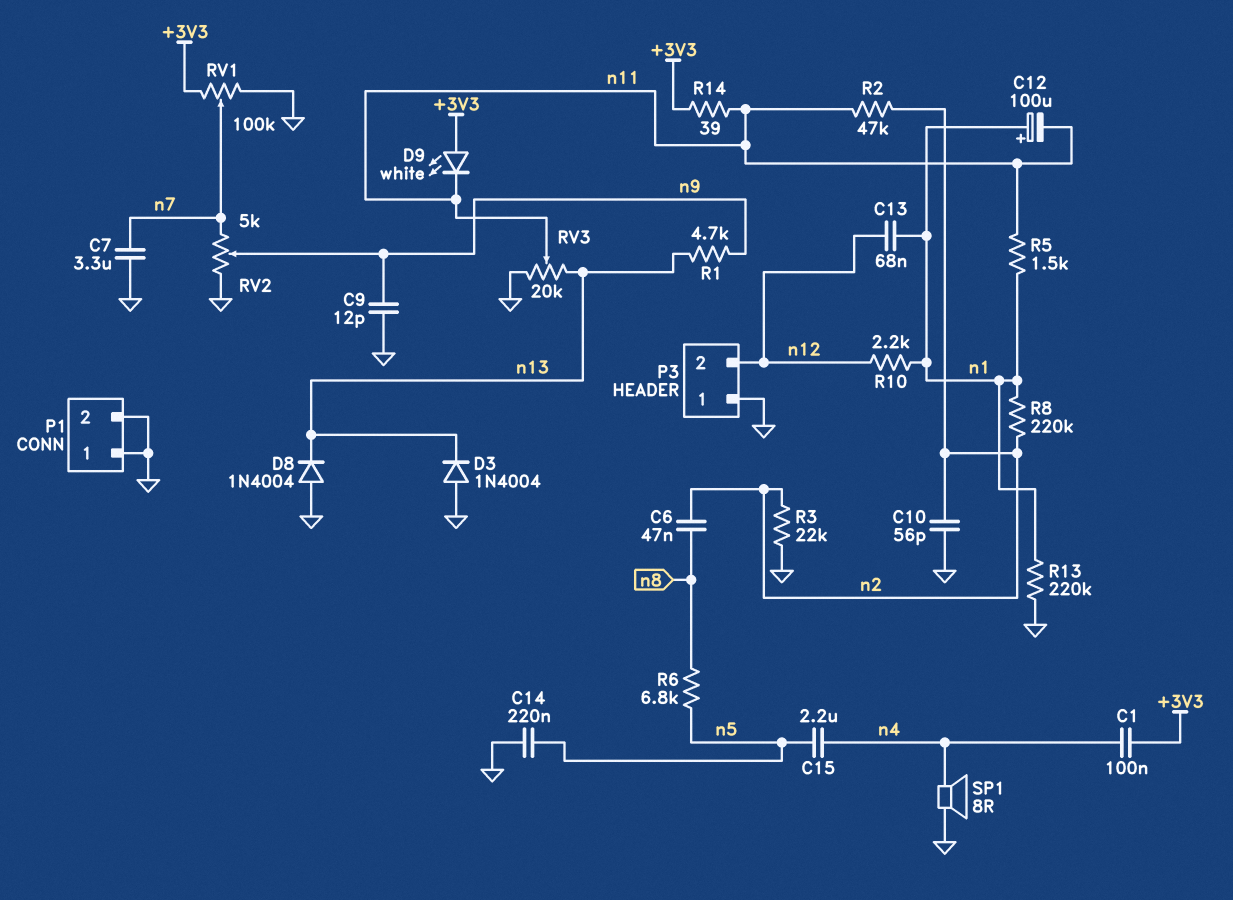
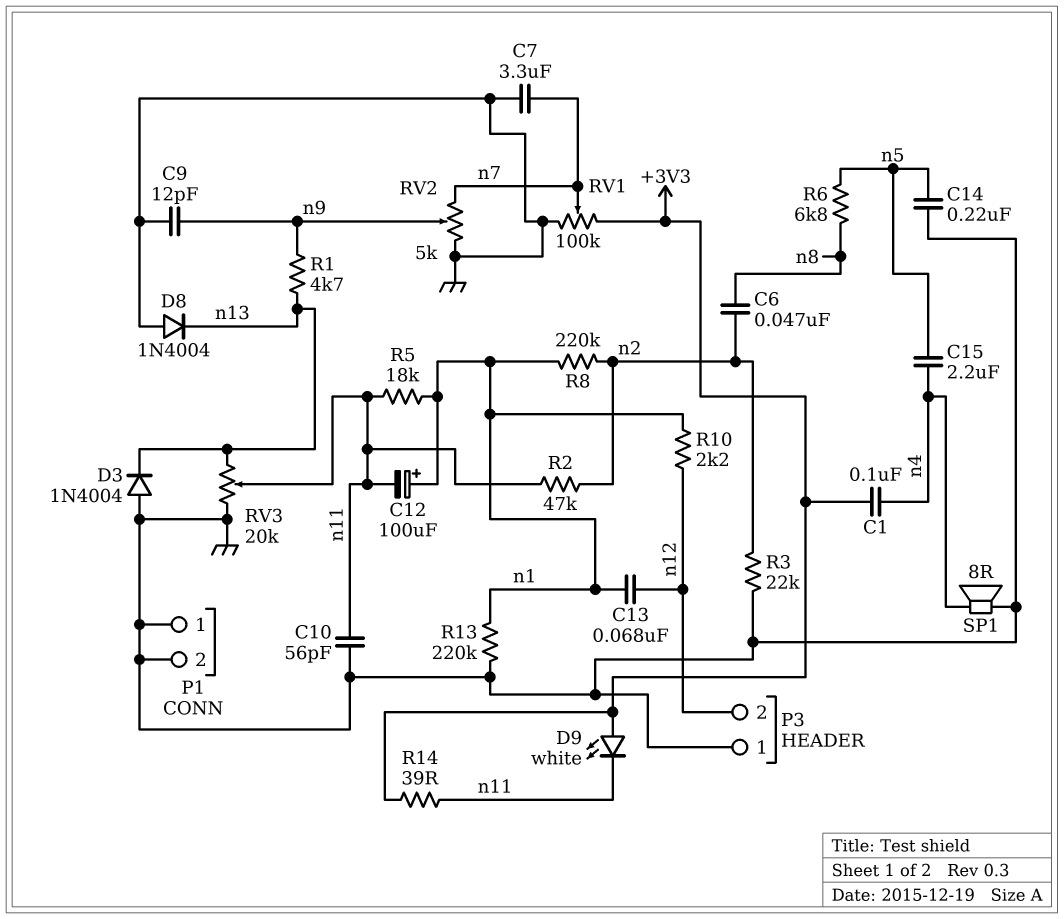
C10: 56pF (GND, n2) -> 56pF (GND, n11)
R5: 1.5k (n1, n11) -> 18k (n1, n11)

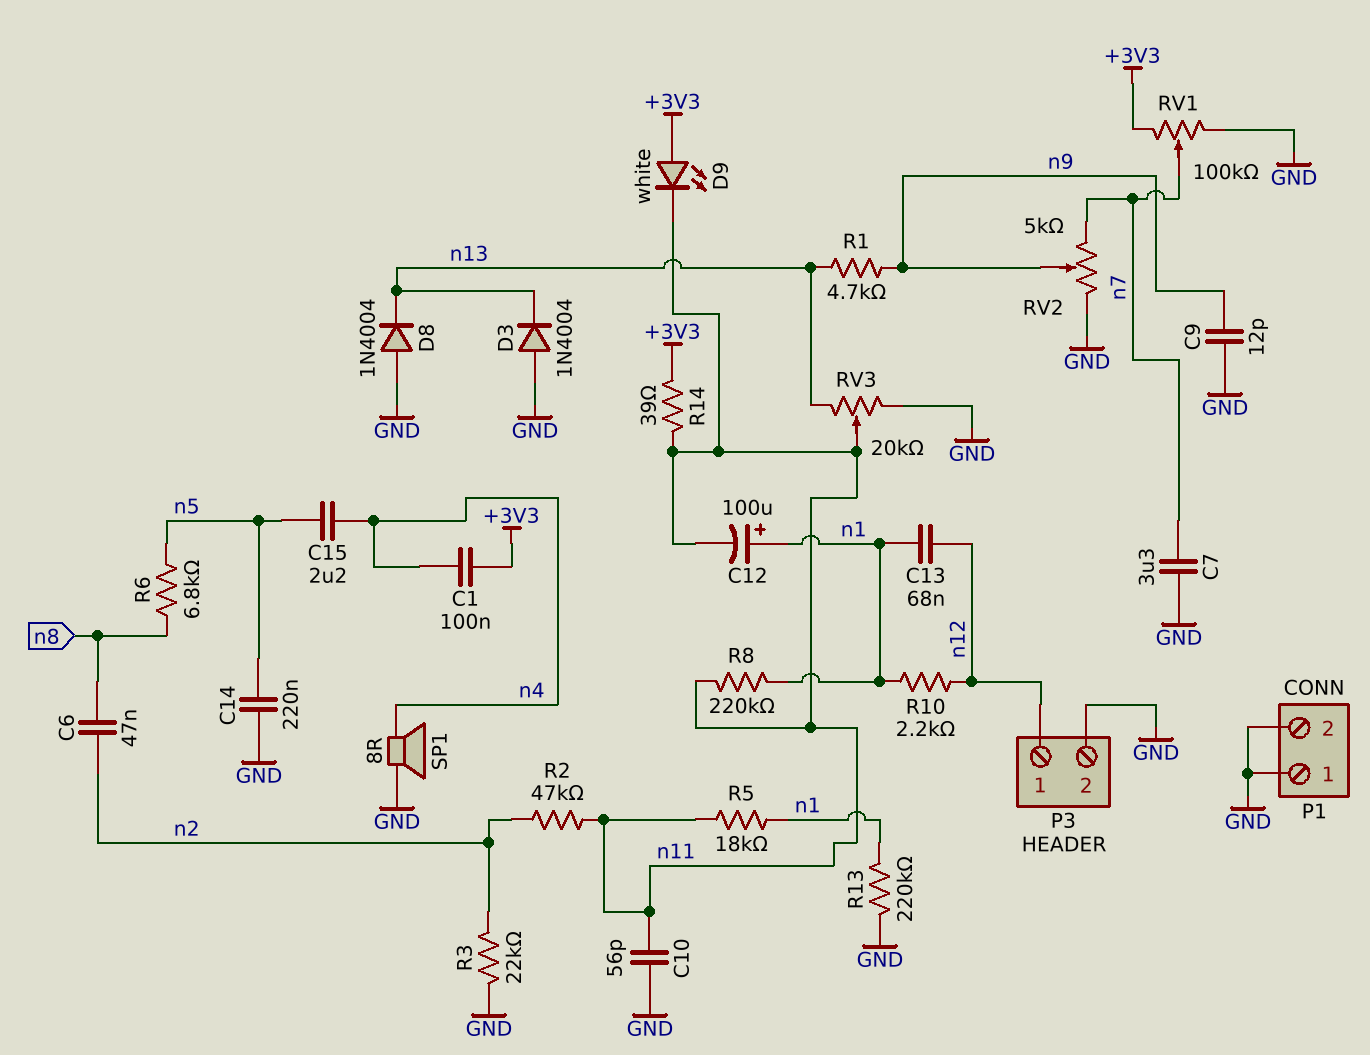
P3 pin 1: GND -> n12
P3 pin 2: n12 -> GND
R8: 220k (n1, n2) -> 220k (n1, n11)

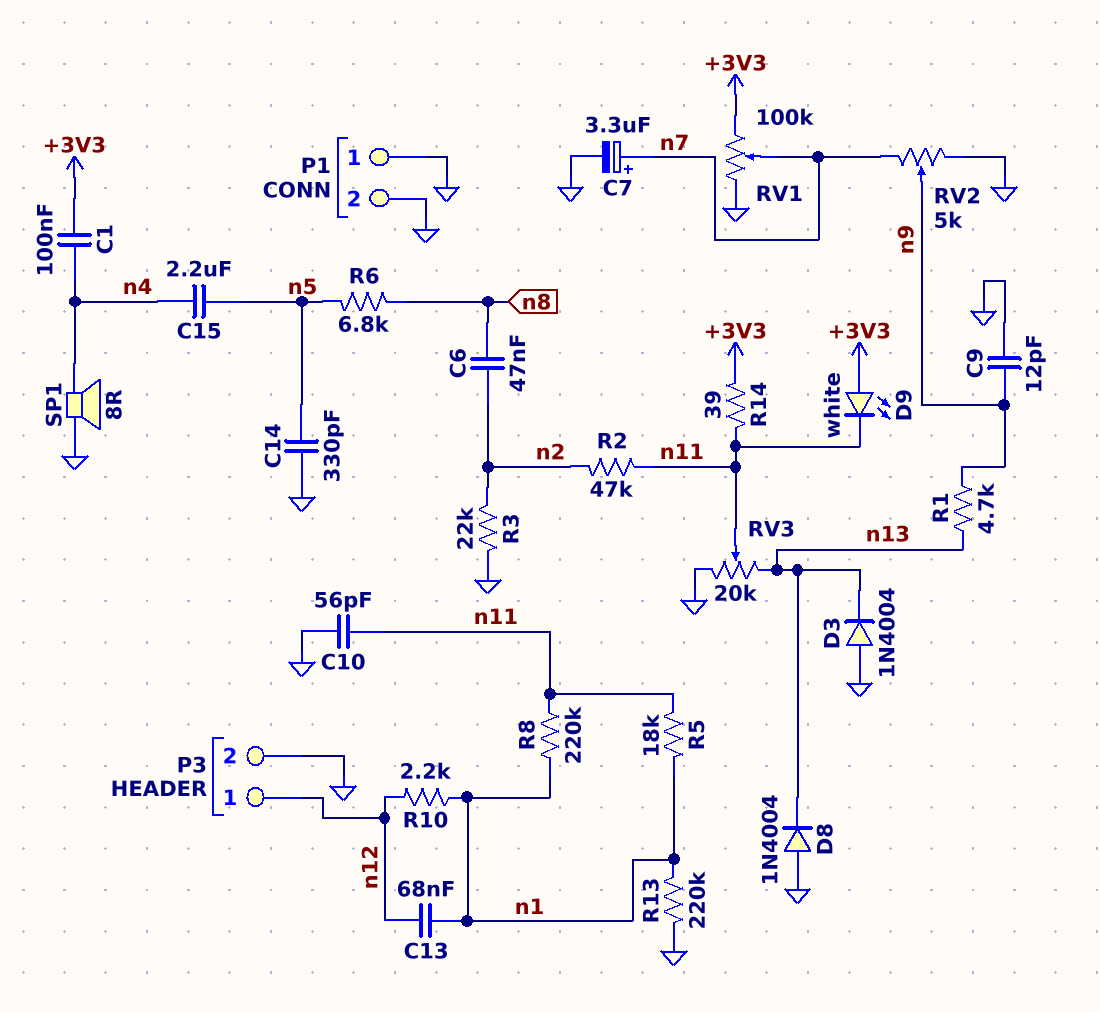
C7: 3.3uF (GND, n7) -> 3.3uF (plus n7, minus GND)
C12: 100uF (plus n1, minus n11) -> none
C14: 220nF (GND, n5) -> 330pF (GND, n5)

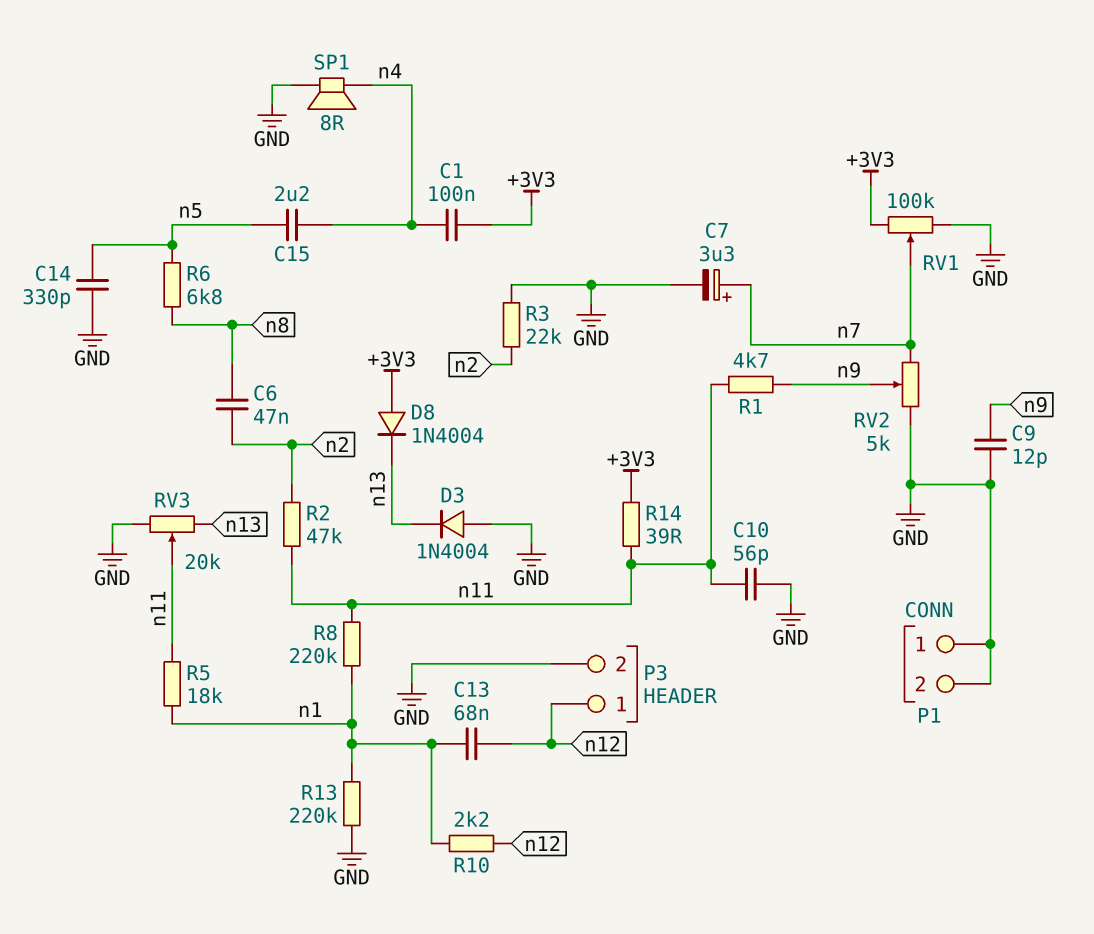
D8: diode 1N4004 (A GND, K n13) -> diode 1N4004 (A +3V3, K n13)
D9: LED white (A +3V3, K n11) -> none
R1: 4.7k (n9, n13) -> 4.7k (n9, n11)

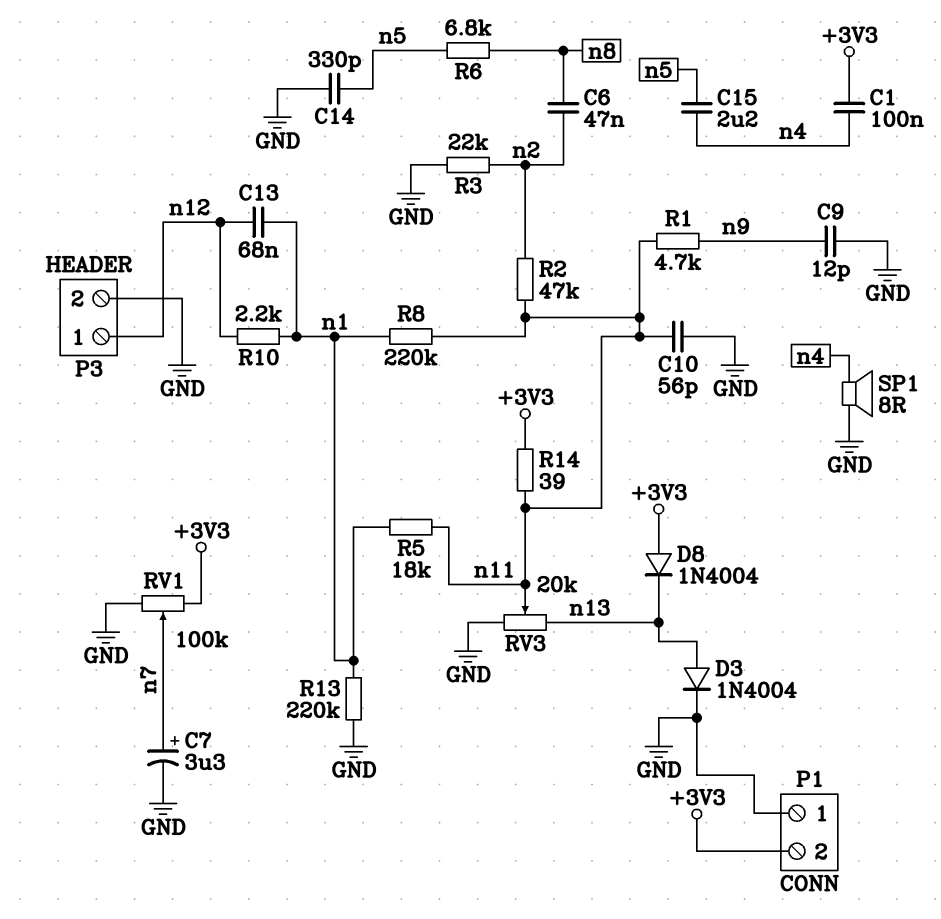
D3: diode 1N4004 (A GND, K n13) -> diode 1N4004 (A n13, K GND)
P1 pin 2: GND -> +3V3
RV2: 5k (GND, n7, wiper n9) -> none

